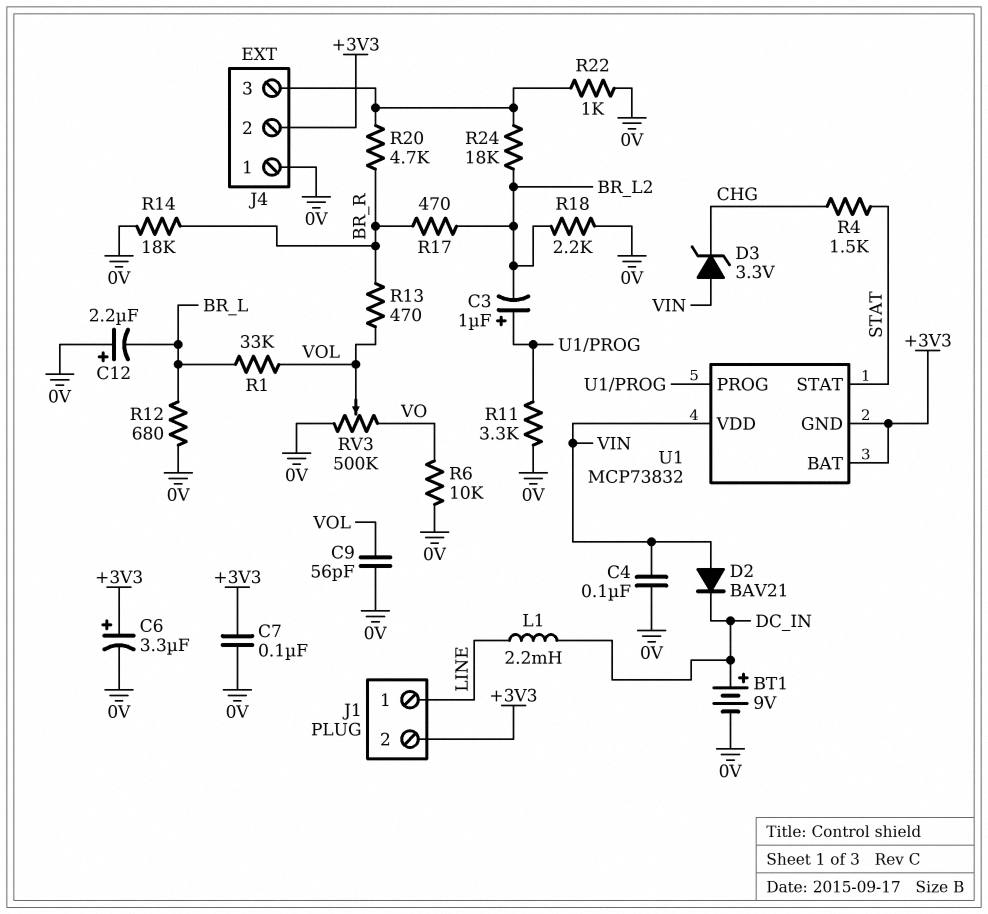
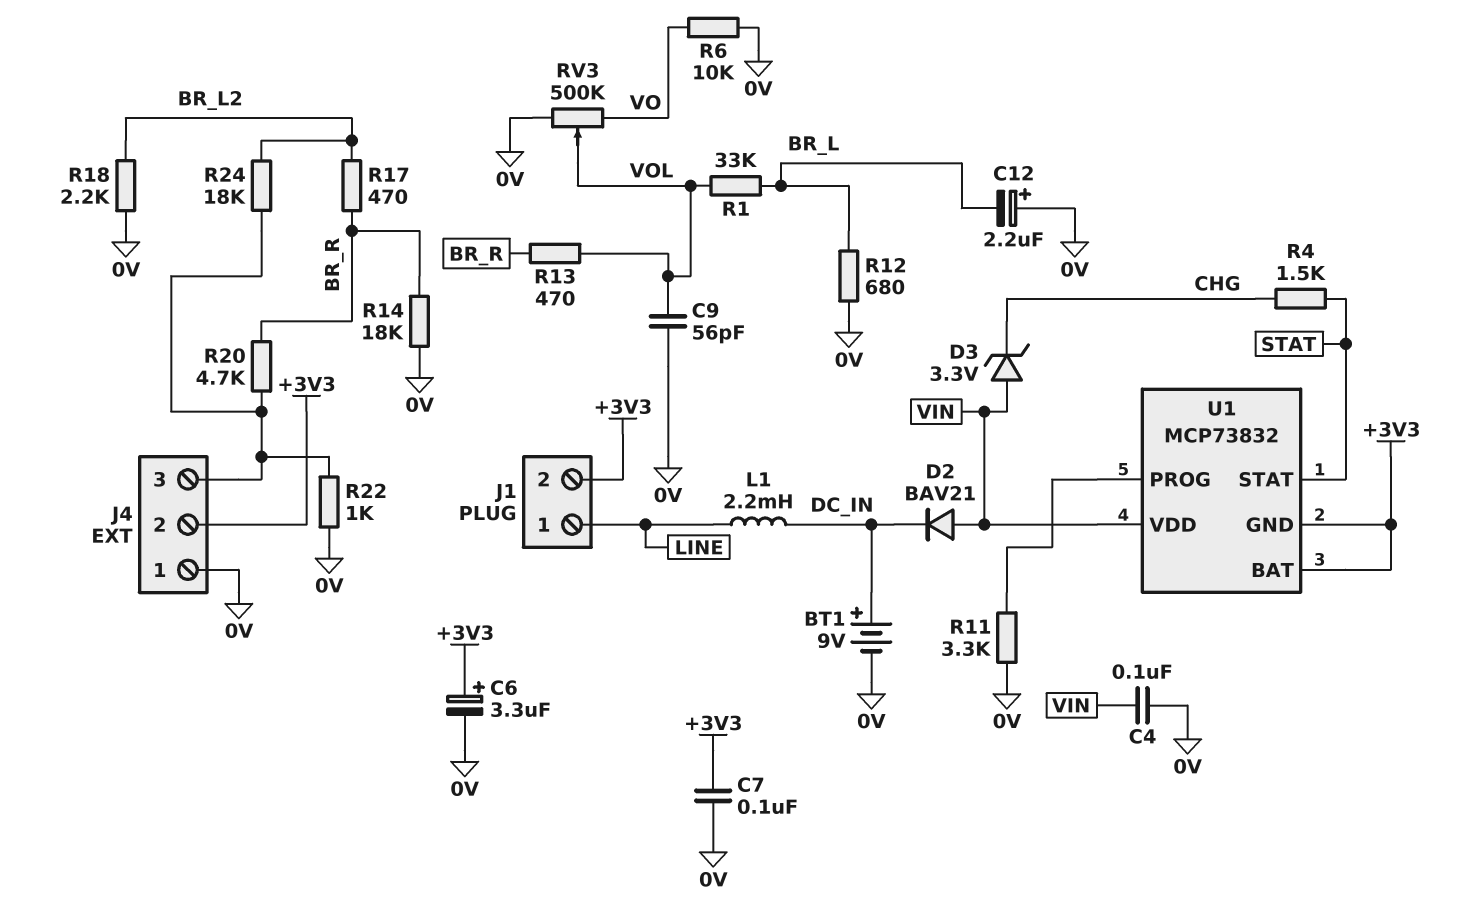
C3: 1uF (plus U1/PROG, minus BR_L2) -> none

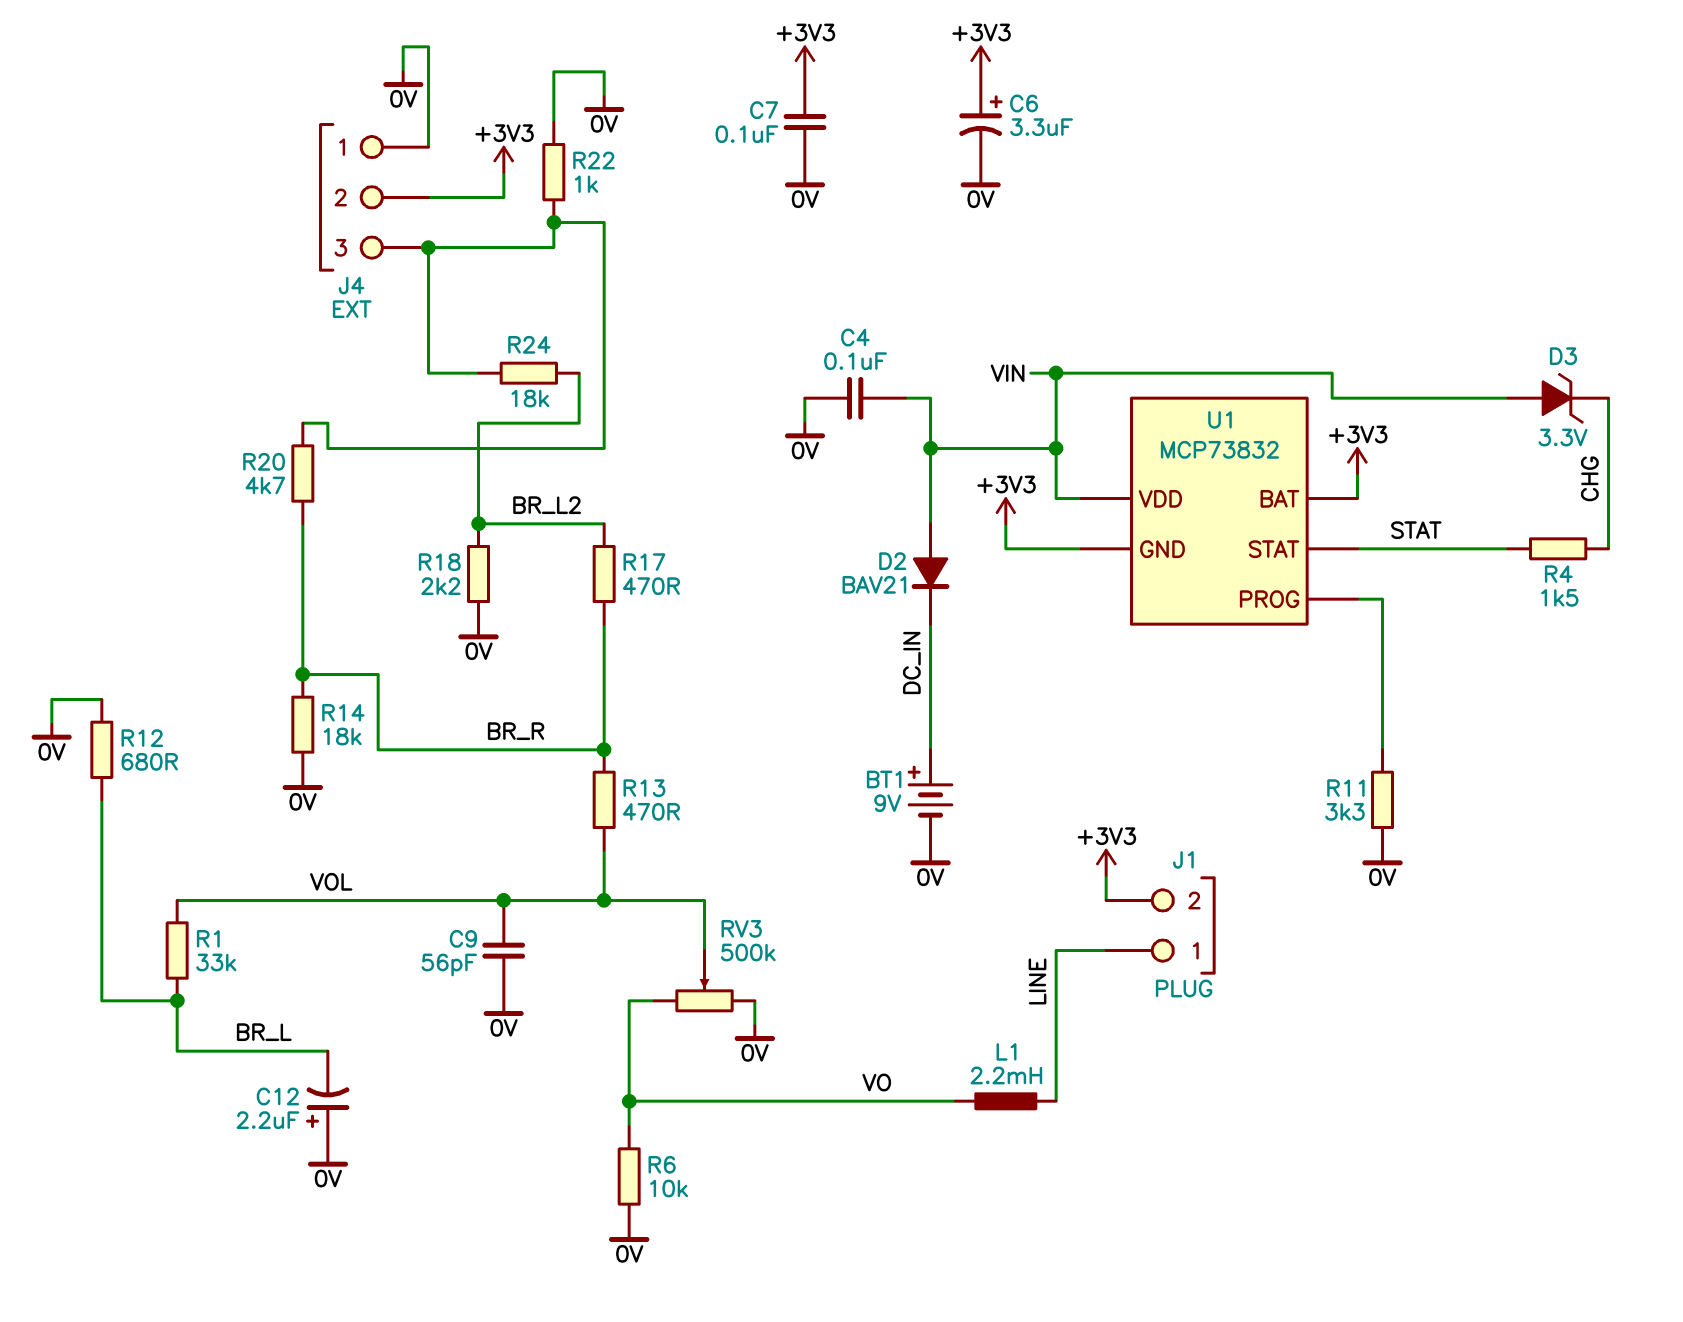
L1: 2.2mH (DC_IN, LINE) -> 2.2mH (LINE, VO)

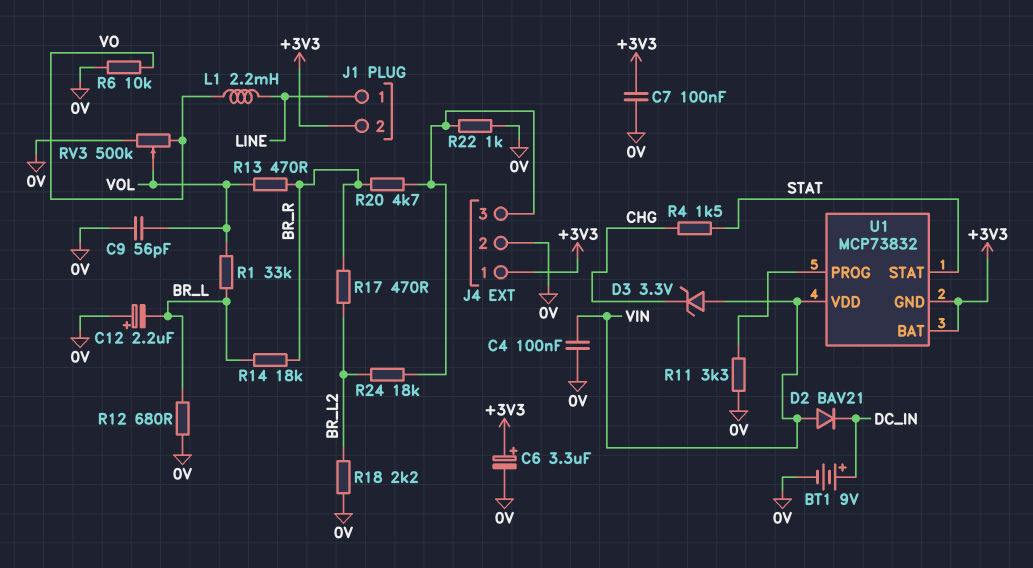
J4 pin 1: 0V -> +3V3
J4 pin 2: +3V3 -> 0V
R14: 18k (0V, BR_R) -> 18k (BR_L, BR_R)

